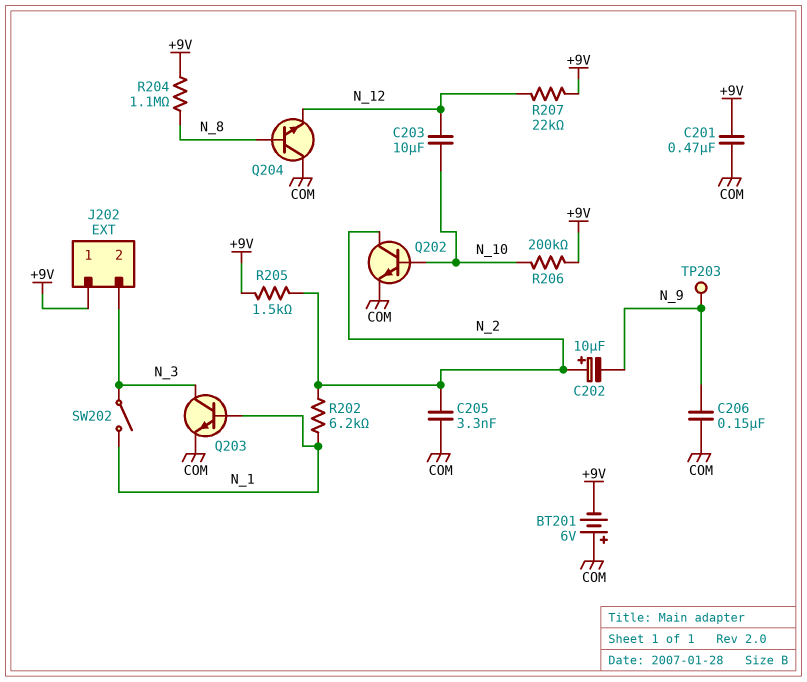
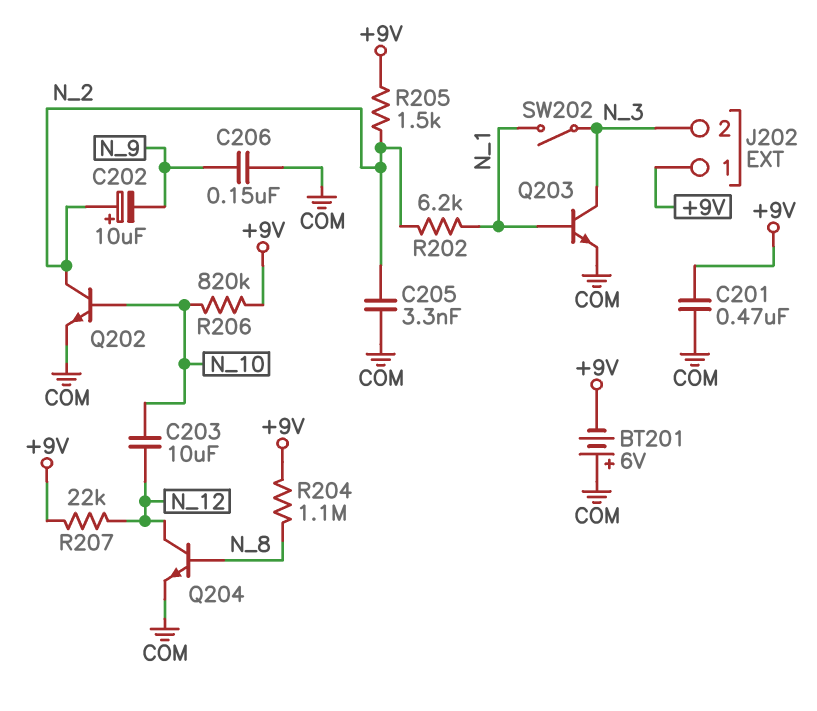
Q204: NPN (B N_8, C COM, E N_12) -> NPN (B N_8, C N_12, E COM)
R206: 200k (+9V, N_10) -> 820k (+9V, N_10)
TP203: test point (N_9) -> none

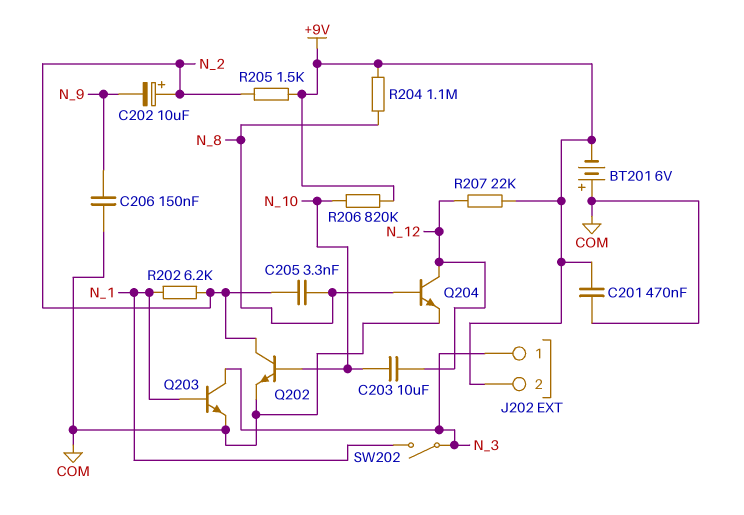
C205: 3.3nF (COM, N_2) -> 3.3nF (N_2, N_8)
J202 pin 1: +9V -> N_3
J202 pin 2: N_3 -> +9V

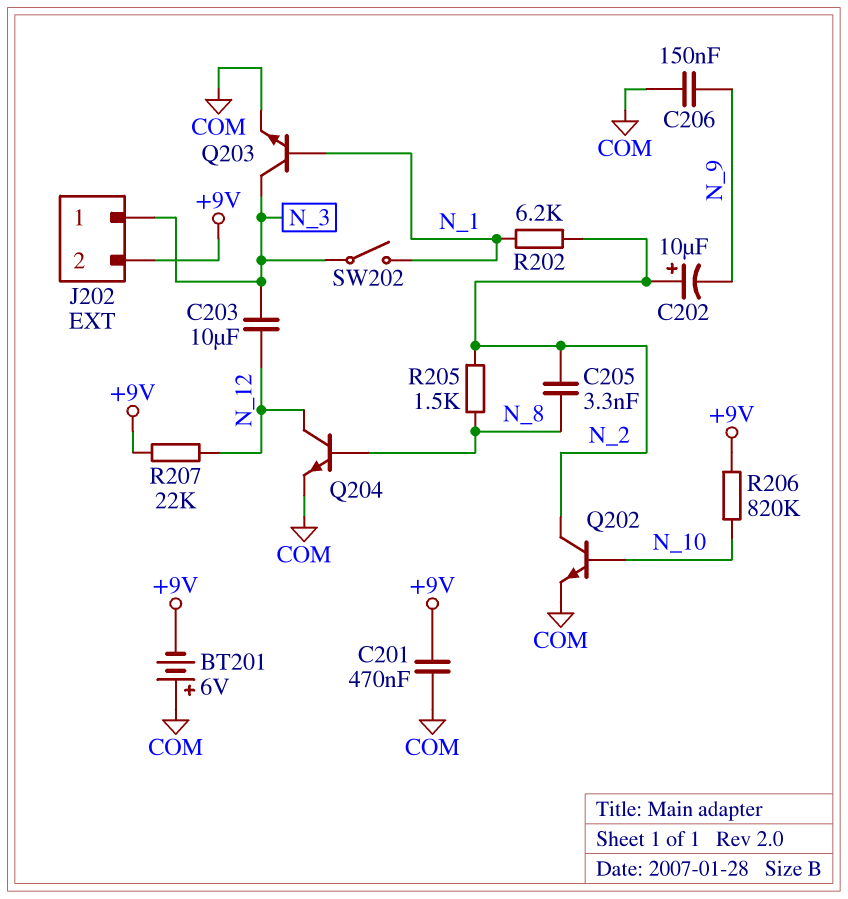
C203: 10uF (N_10, N_12) -> 10uF (N_3, N_12)
R204: 1.1M (+9V, N_8) -> none
R205: 1.5k (+9V, N_2) -> 1.5k (N_2, N_8)

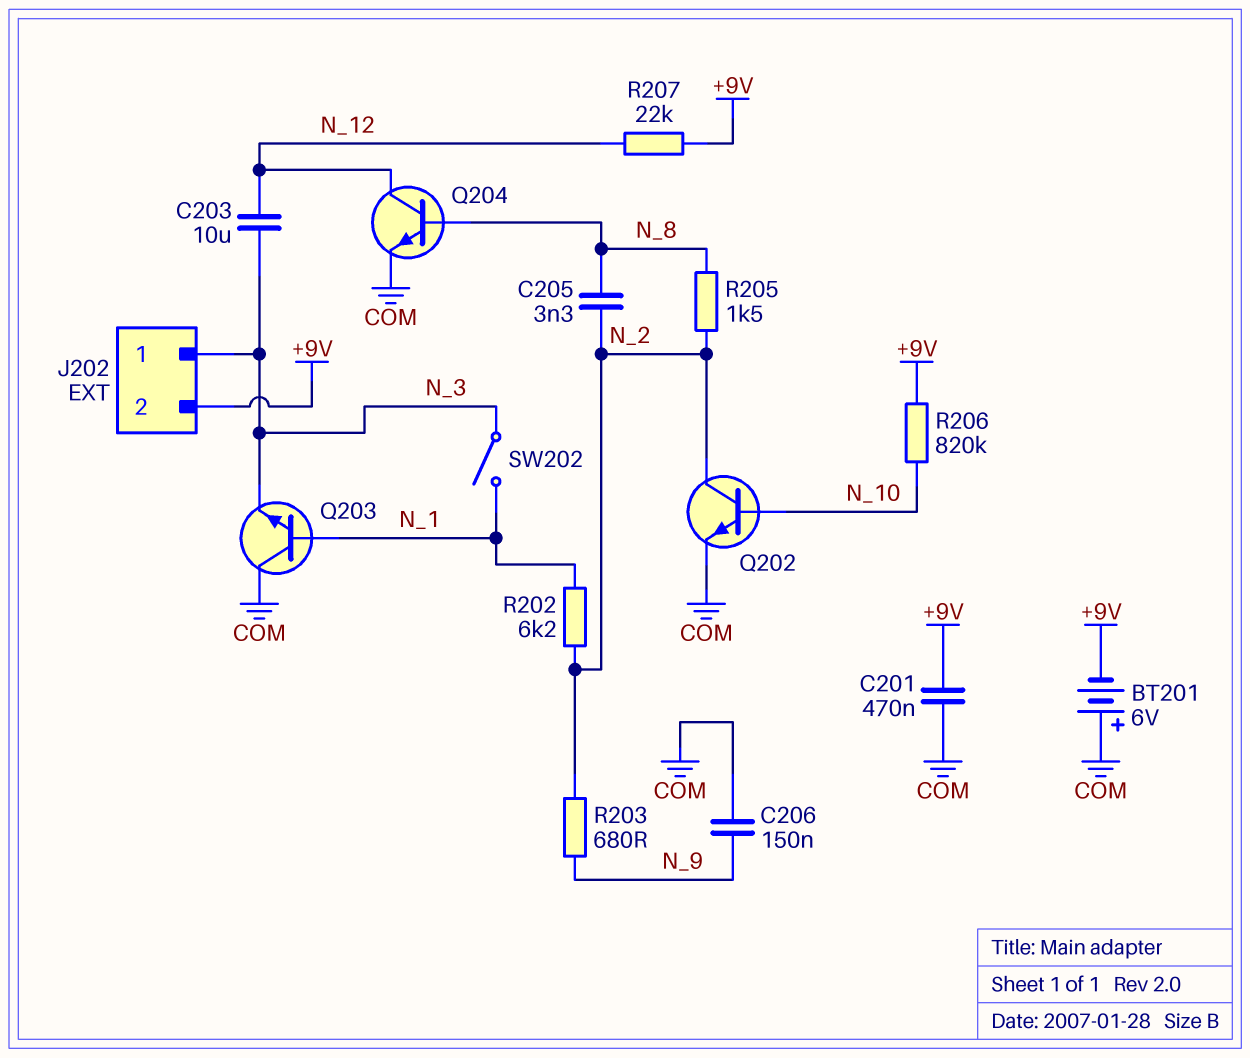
C202: 10uF (plus N_2, minus N_9) -> none
Q203: NPN (B N_1, C N_3, E COM) -> NPN (B N_1, C COM, E N_3)
R203: none -> 680 (N_2, N_9)

